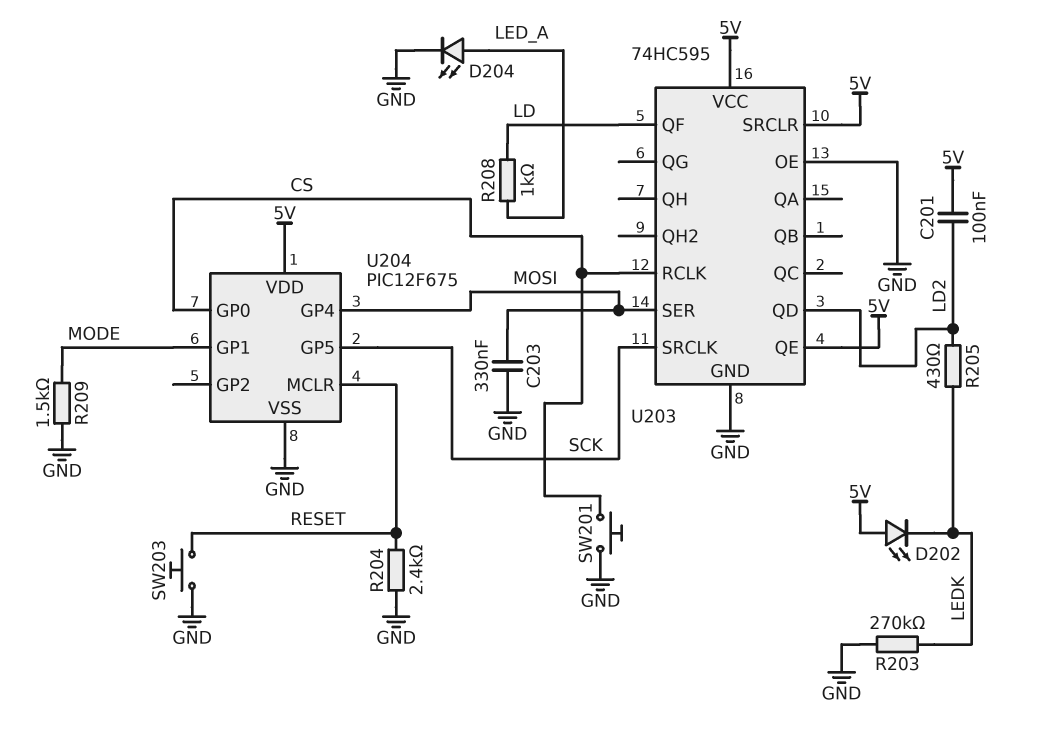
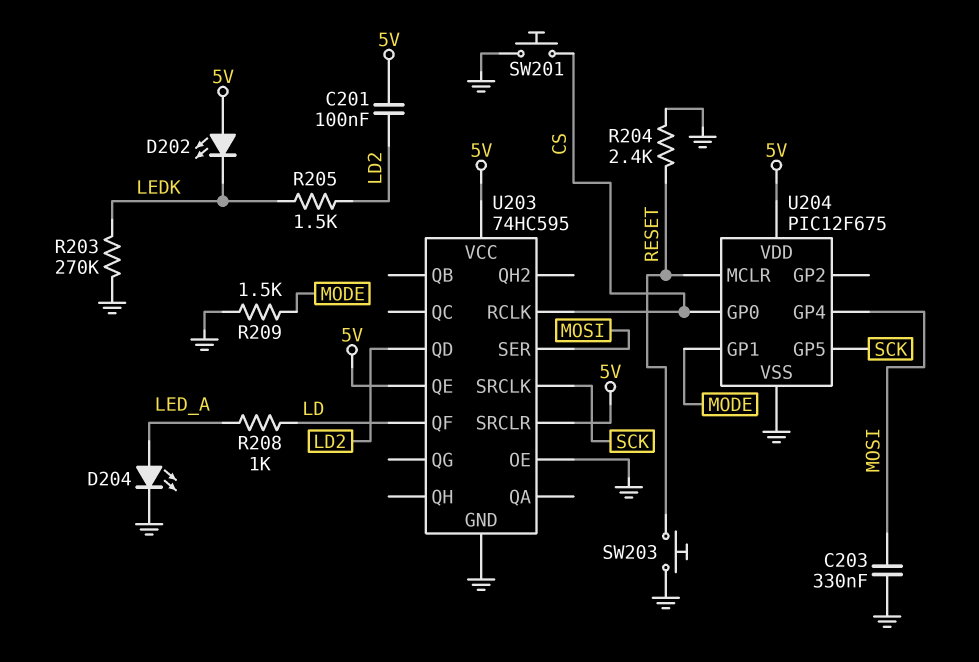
R205: 430 (LD2, LEDK) -> 1.5k (LD2, LEDK)

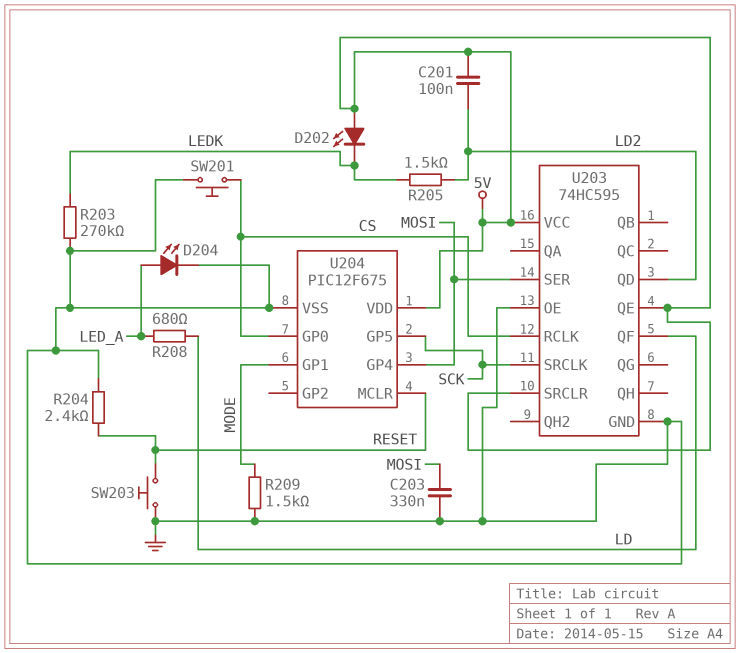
R208: 1k (LD, LED_A) -> 680 (LD, LED_A)

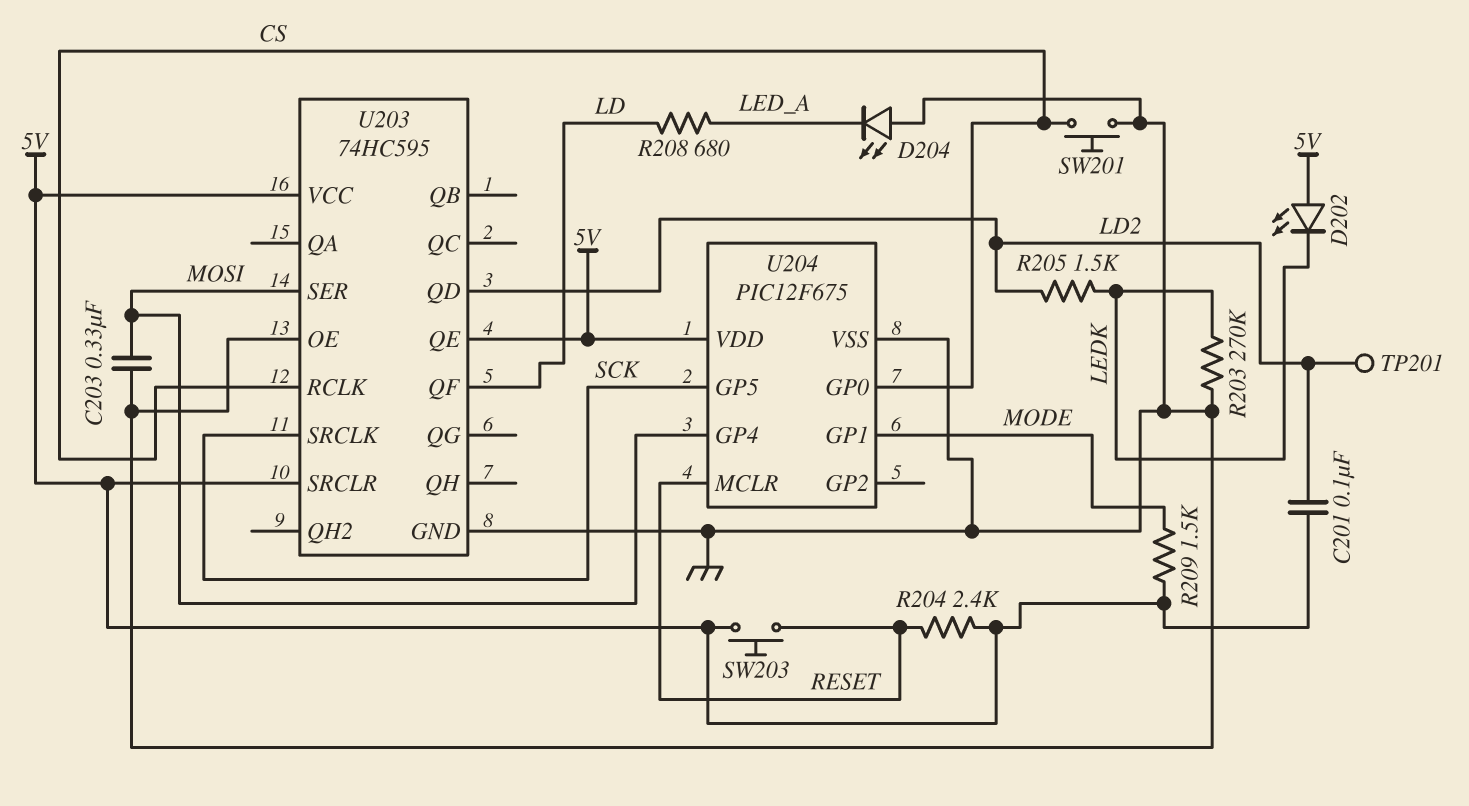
D204: LED (A LED_A, K GND) -> LED (A GND, K LED_A)
R204: 2.4k (GND, RESET) -> 2.4k (5V, RESET)
R209: 1.5k (GND, MODE) -> 1.5k (5V, MODE)
SW203: button (GND, RESET) -> button (5V, RESET)
TP201: none -> test point (LD2)

